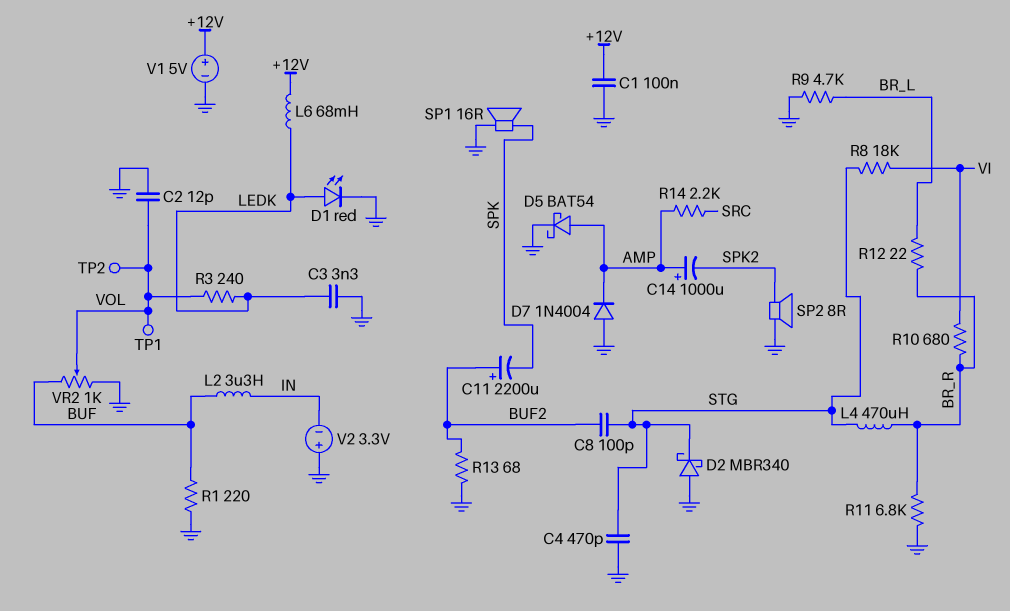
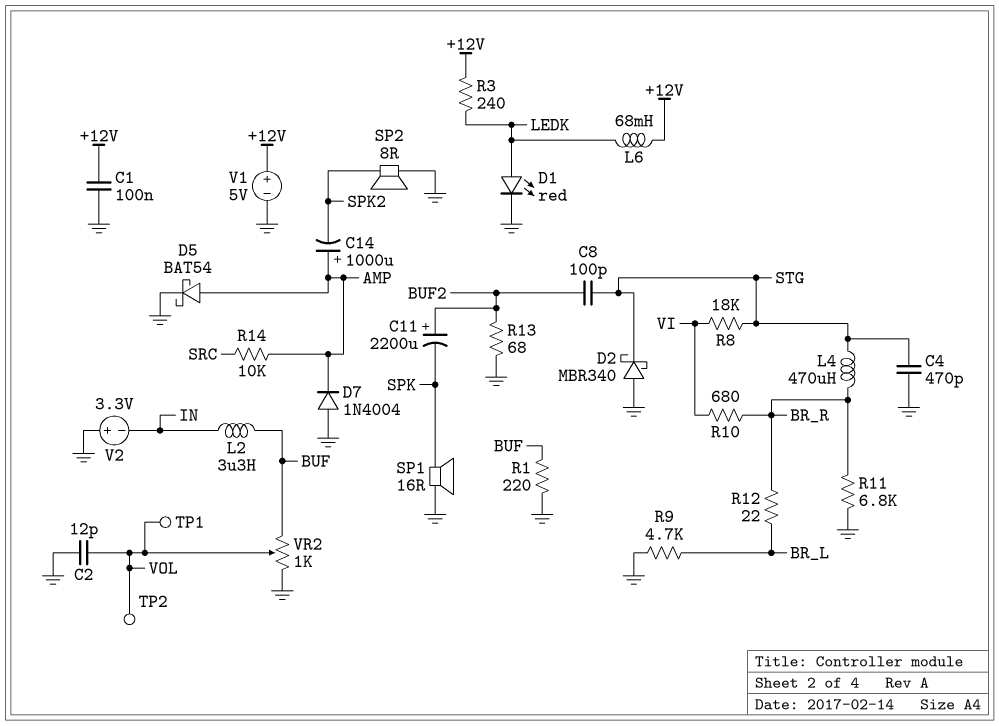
C3: 3.3nF (GND, LEDK) -> none
R3: 240 (LEDK, VOL) -> 240 (+12V, LEDK)
R14: 2.2k (AMP, SRC) -> 10k (AMP, SRC)

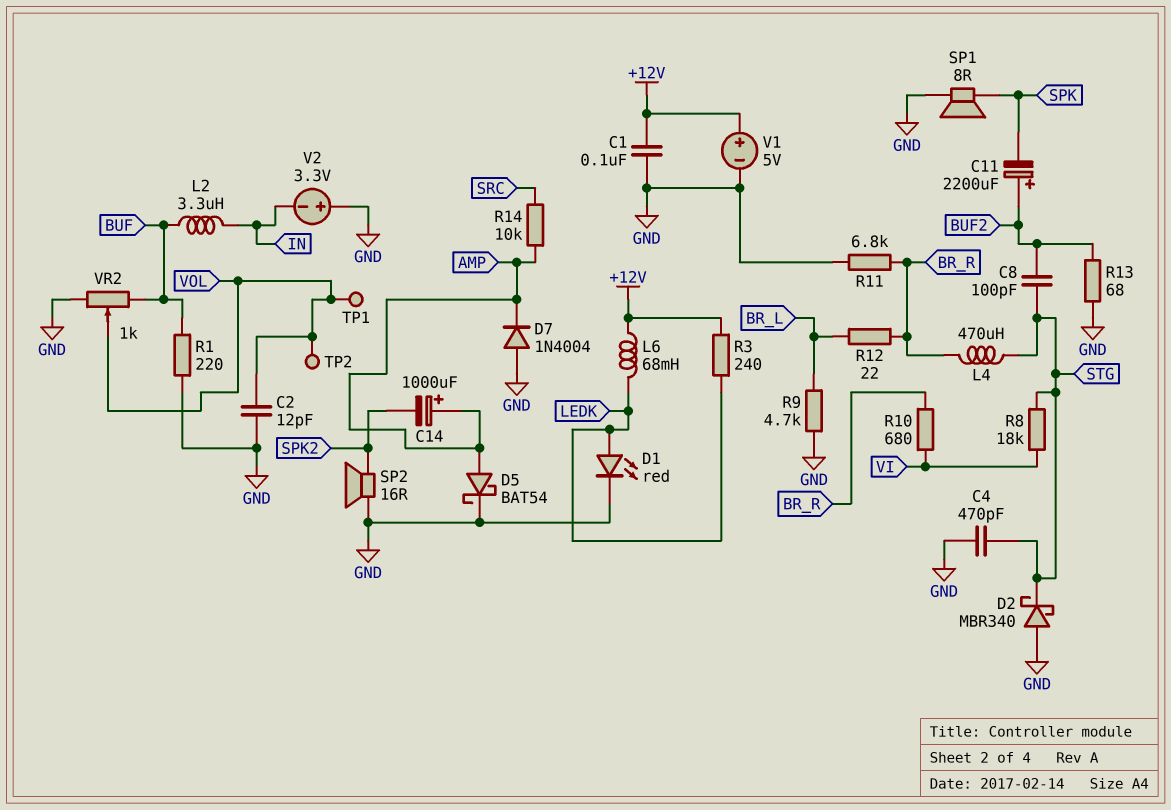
SP1: speaker 16R (GND, SPK) -> speaker 8R (GND, SPK)
SP2: speaker 8R (GND, SPK2) -> speaker 16R (GND, SPK2)

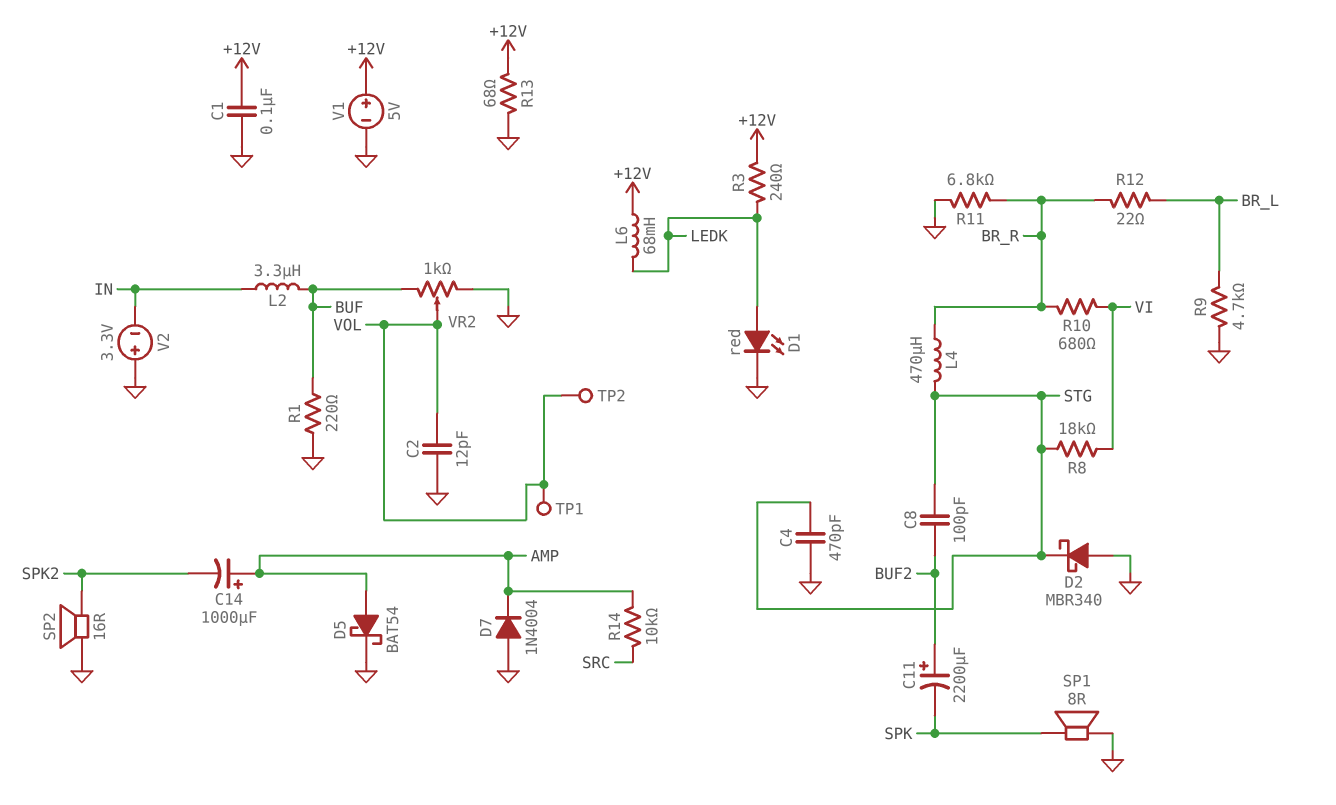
R13: 68 (BUF2, GND) -> 68 (+12V, GND)

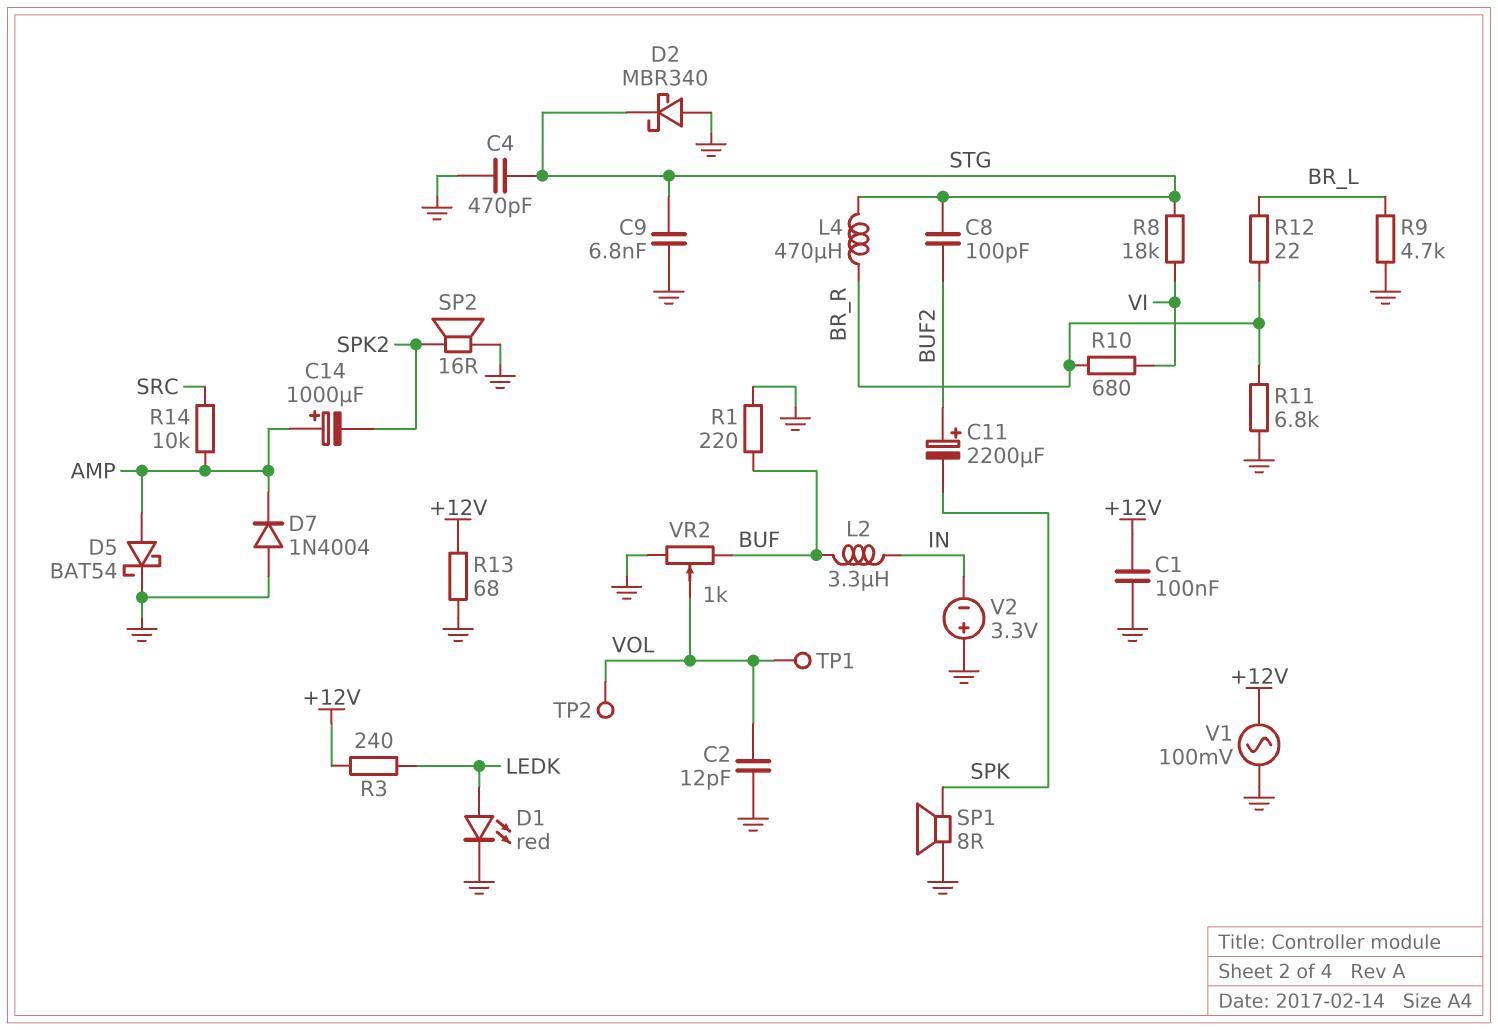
C9: none -> 6.8nF (GND, STG)
L6: 68mH (+12V, LEDK) -> none
V1: 5V (plus +12V, minus GND) -> AC 100mV (+12V, GND)

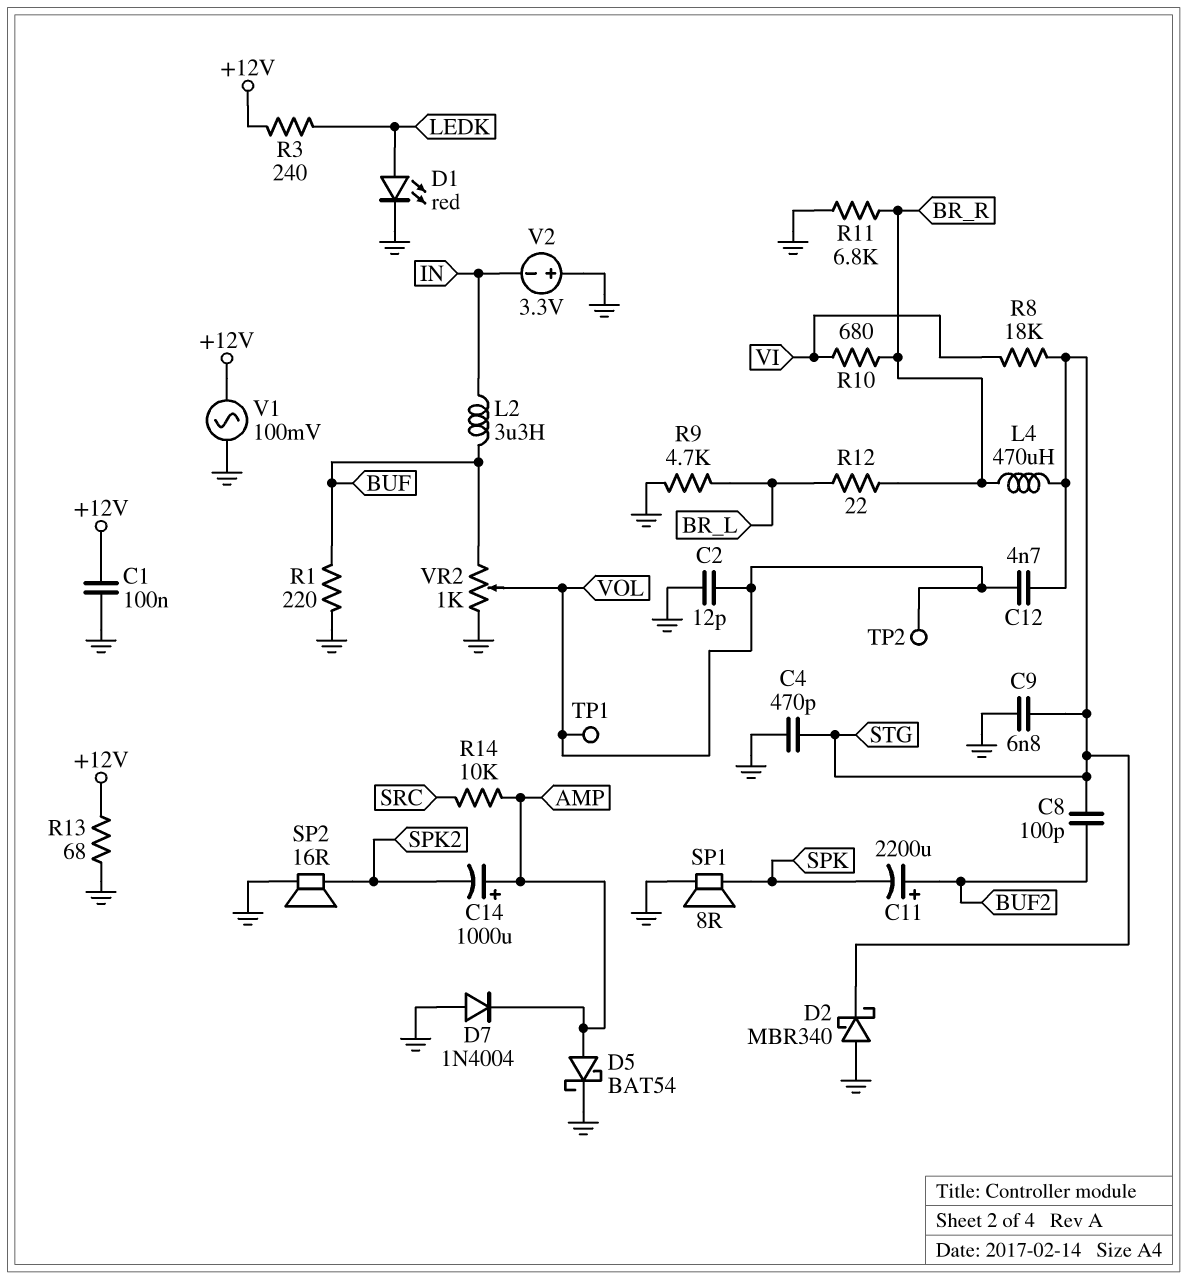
C12: none -> 4.7nF (STG, VOL)

